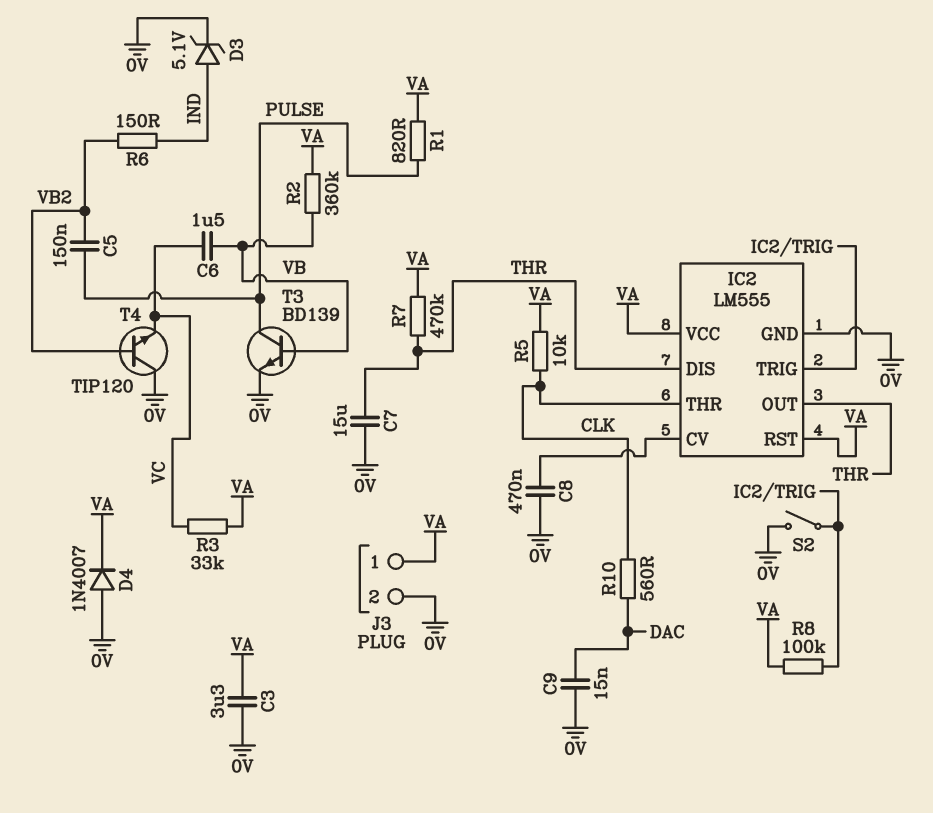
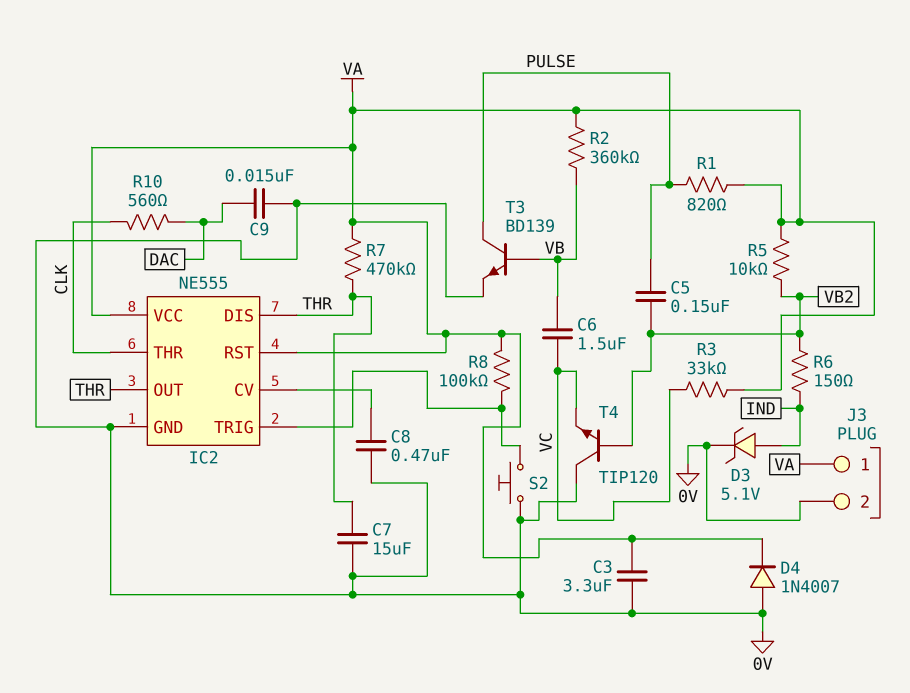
IC2: LM555 -> NE555
R5: 10k (CLK, VA) -> 10k (VA, VB2)
S2: switch (0V, IC2/TRIG) -> button (0V, IC2/TRIG)

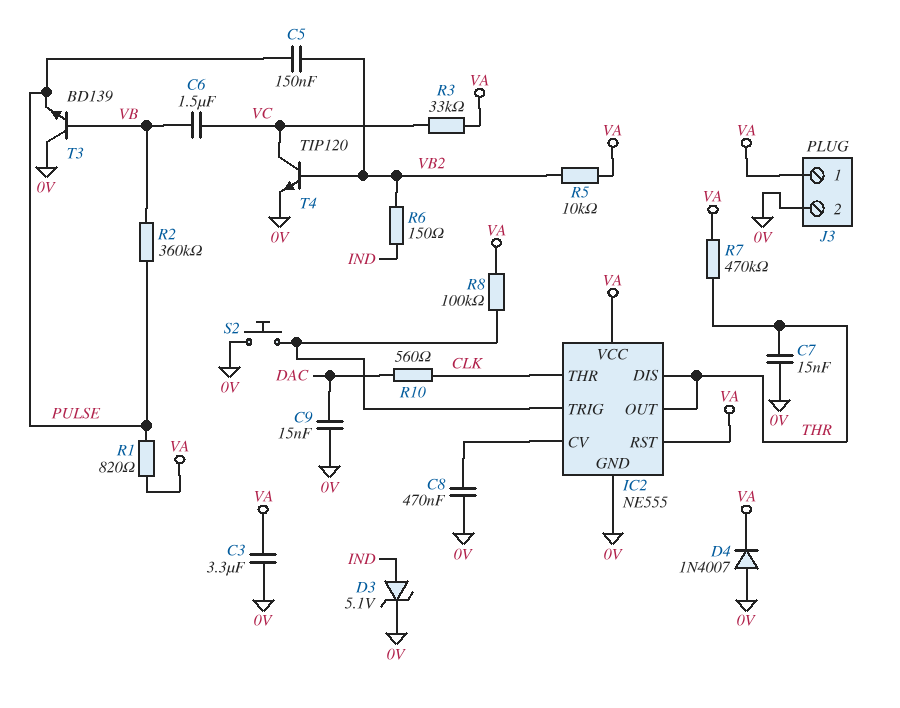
C7: 15uF (0V, THR) -> 15nF (0V, THR)
R2: 360k (VA, VB) -> 360k (PULSE, VB)
T3: NPN BD139 (B VB, C PULSE, E 0V) -> NPN BD139 (B VB, C 0V, E PULSE)
T4: NPN TIP120 (B VB2, C 0V, E VC) -> NPN TIP120 (B VB2, C VC, E 0V)

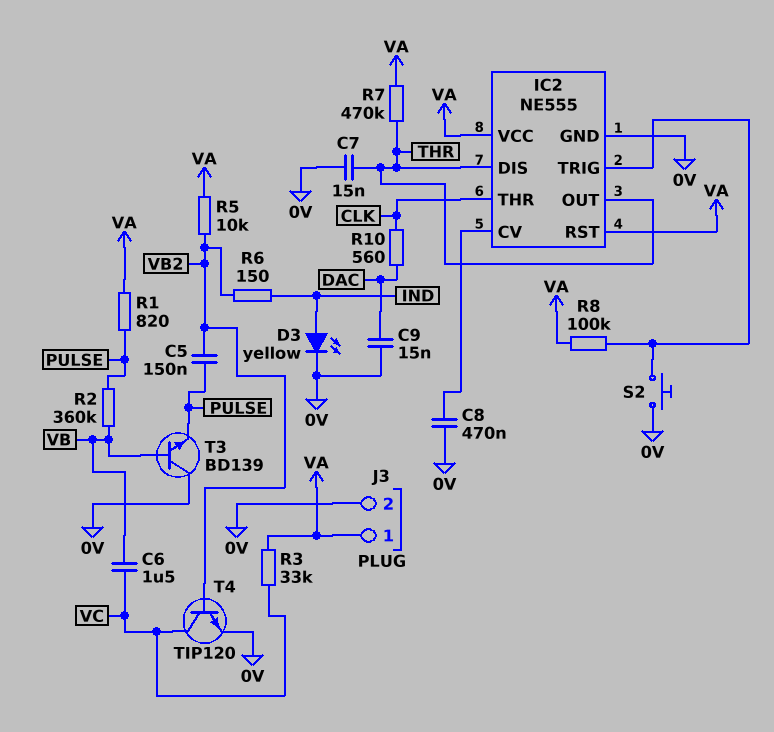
C3: 3.3uF (0V, VA) -> none
D3: zener 5.1V (A IND, K 0V) -> LED yellow (A IND, K 0V)
D4: diode 1N4007 (A 0V, K VA) -> none

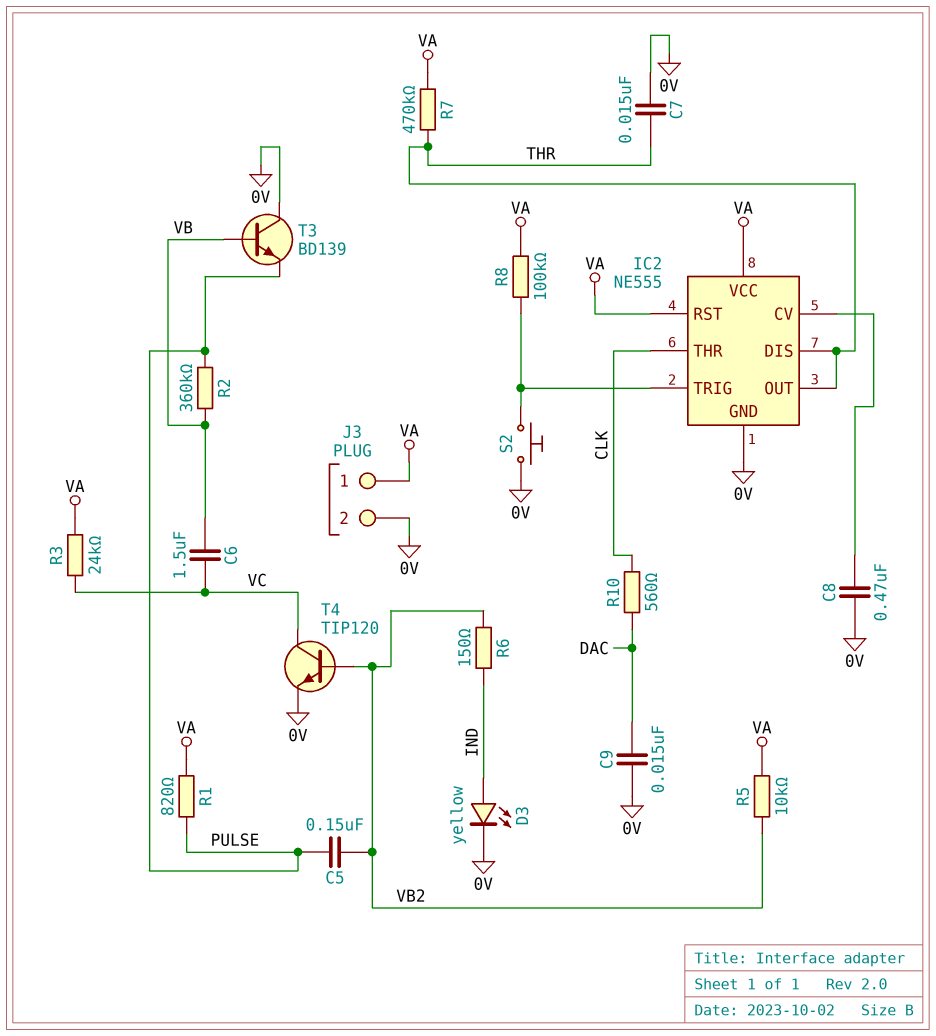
R3: 33k (VA, VC) -> 24k (VA, VC)

